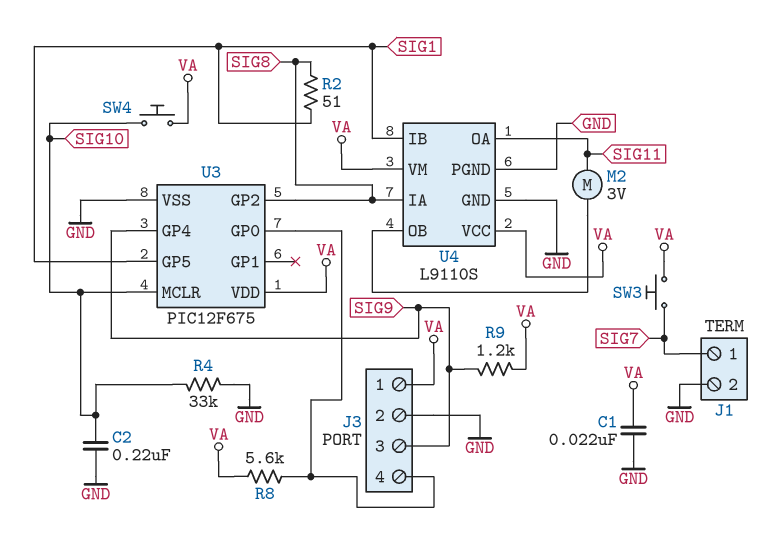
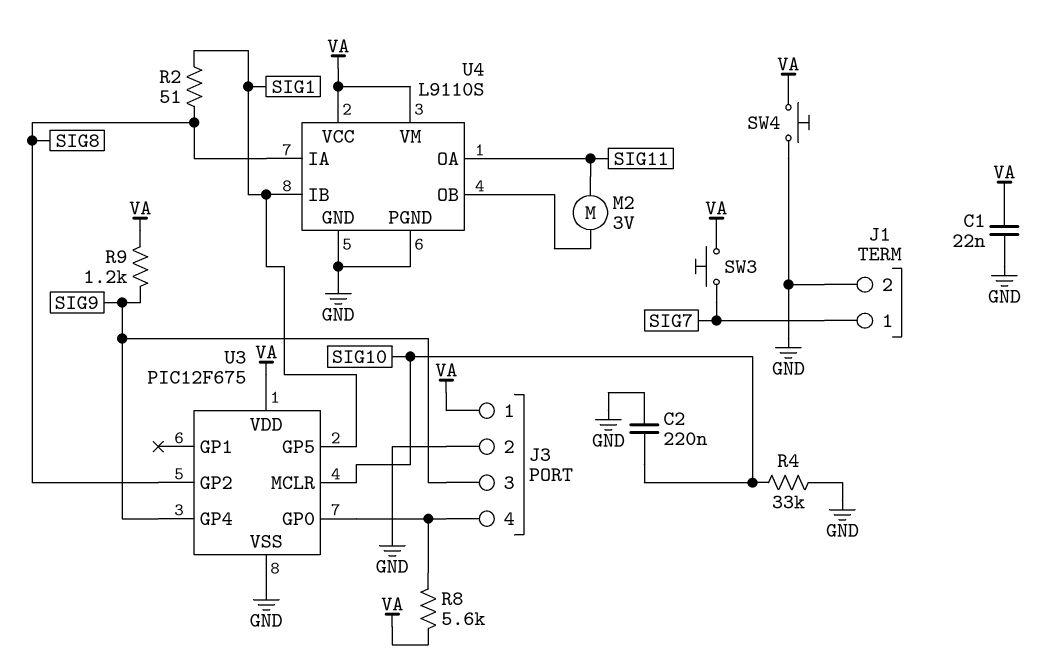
SW4: button (SIG10, VA) -> button (GND, VA)

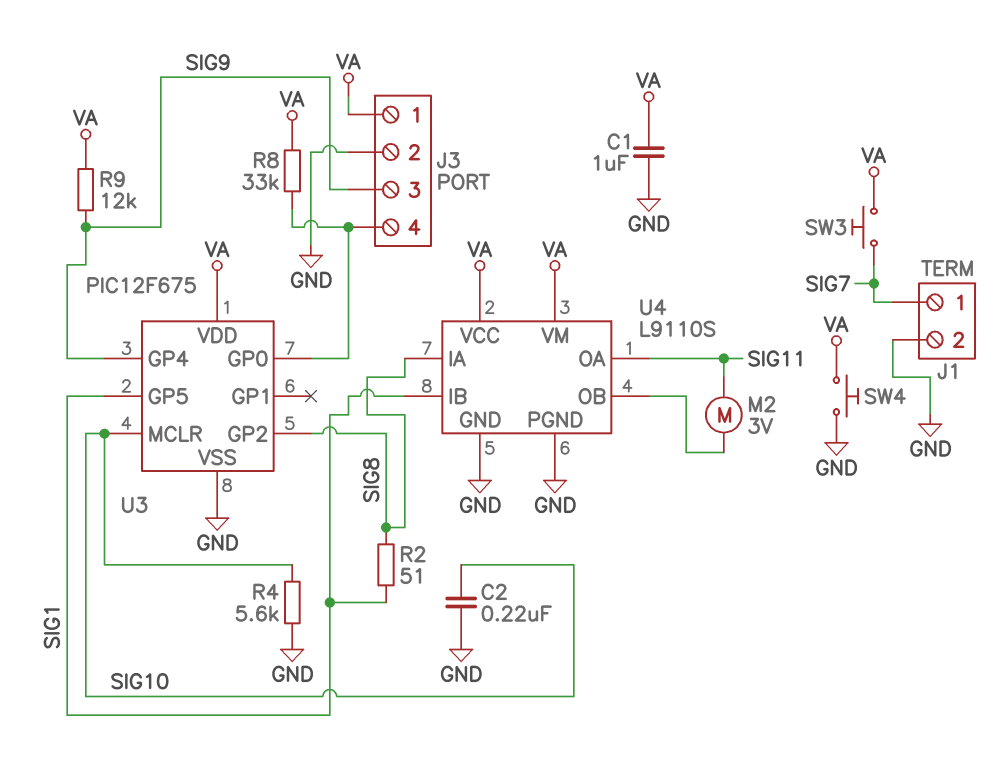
C1: 22nF (GND, VA) -> 1uF (GND, VA)
R4: 33k (GND, SIG10) -> 5.6k (GND, SIG10)
R8: 5.6k (J3/4, VA) -> 33k (J3/4, VA)
R9: 1.2k (SIG9, VA) -> 12k (SIG9, VA)

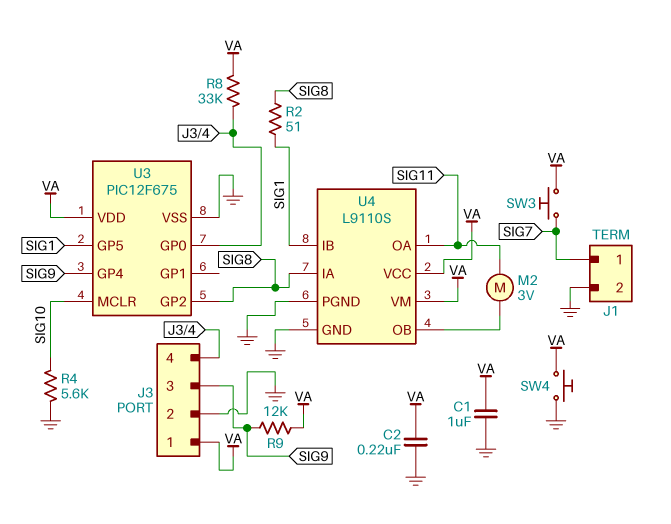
C2: 220nF (GND, SIG10) -> 220nF (GND, VA)

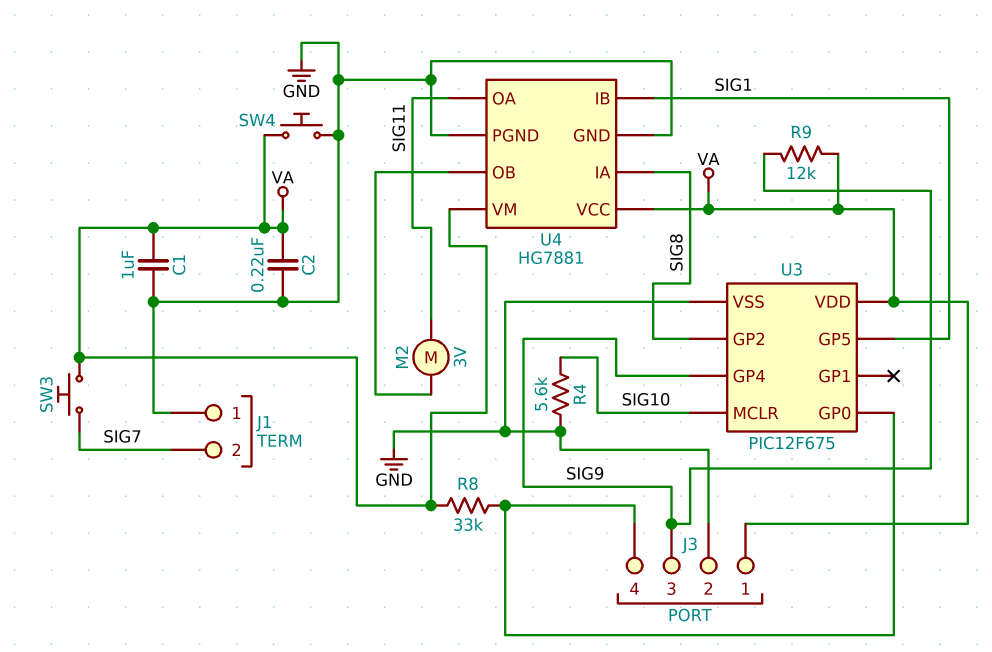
J1 pin 1: SIG7 -> GND
J1 pin 2: GND -> SIG7
R2: 51 (SIG1, SIG8) -> none
U4: L9110S -> HG7881

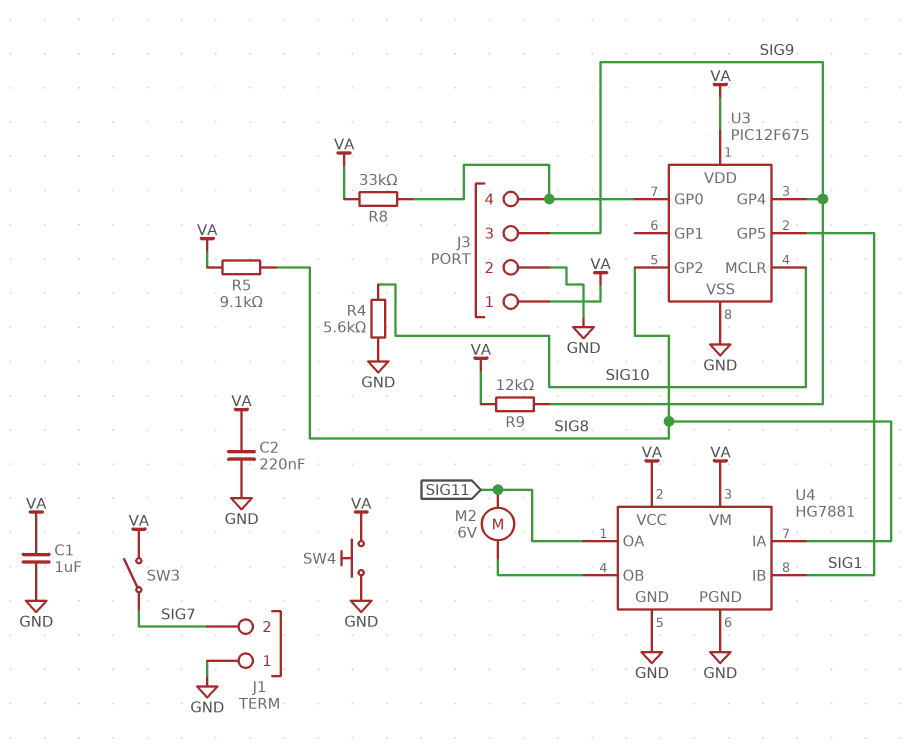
M2: motor 3V (SIG11, U4/OB) -> motor 6V (SIG11, U4/OB)
R5: none -> 9.1k (SIG8, VA)
SW3: button (SIG7, VA) -> switch (SIG7, VA)

